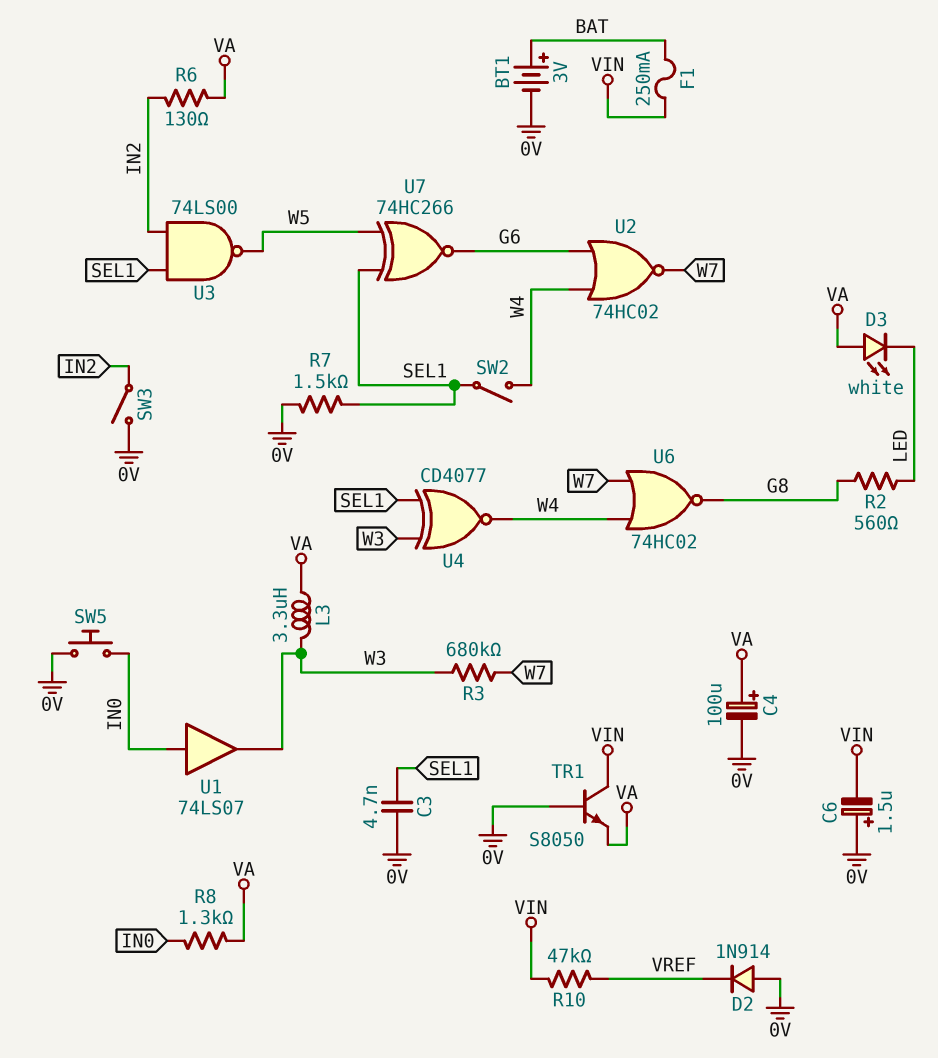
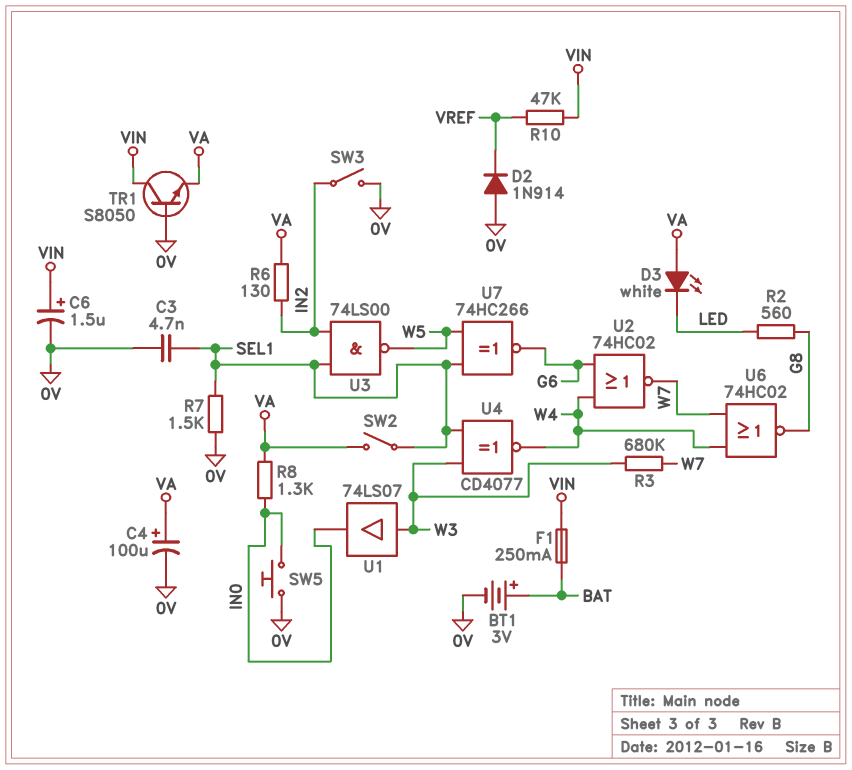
C6: 1.5uF (plus 0V, minus VIN) -> 1.5uF (plus VIN, minus 0V)
L3: 3.3uH (VA, W3) -> none
SW2: switch (SEL1, W4) -> switch (SEL1, VA)
U1: buffer 74LS07 (in IN0, out W3) -> buffer 74LS07 (in W3, out IN0)

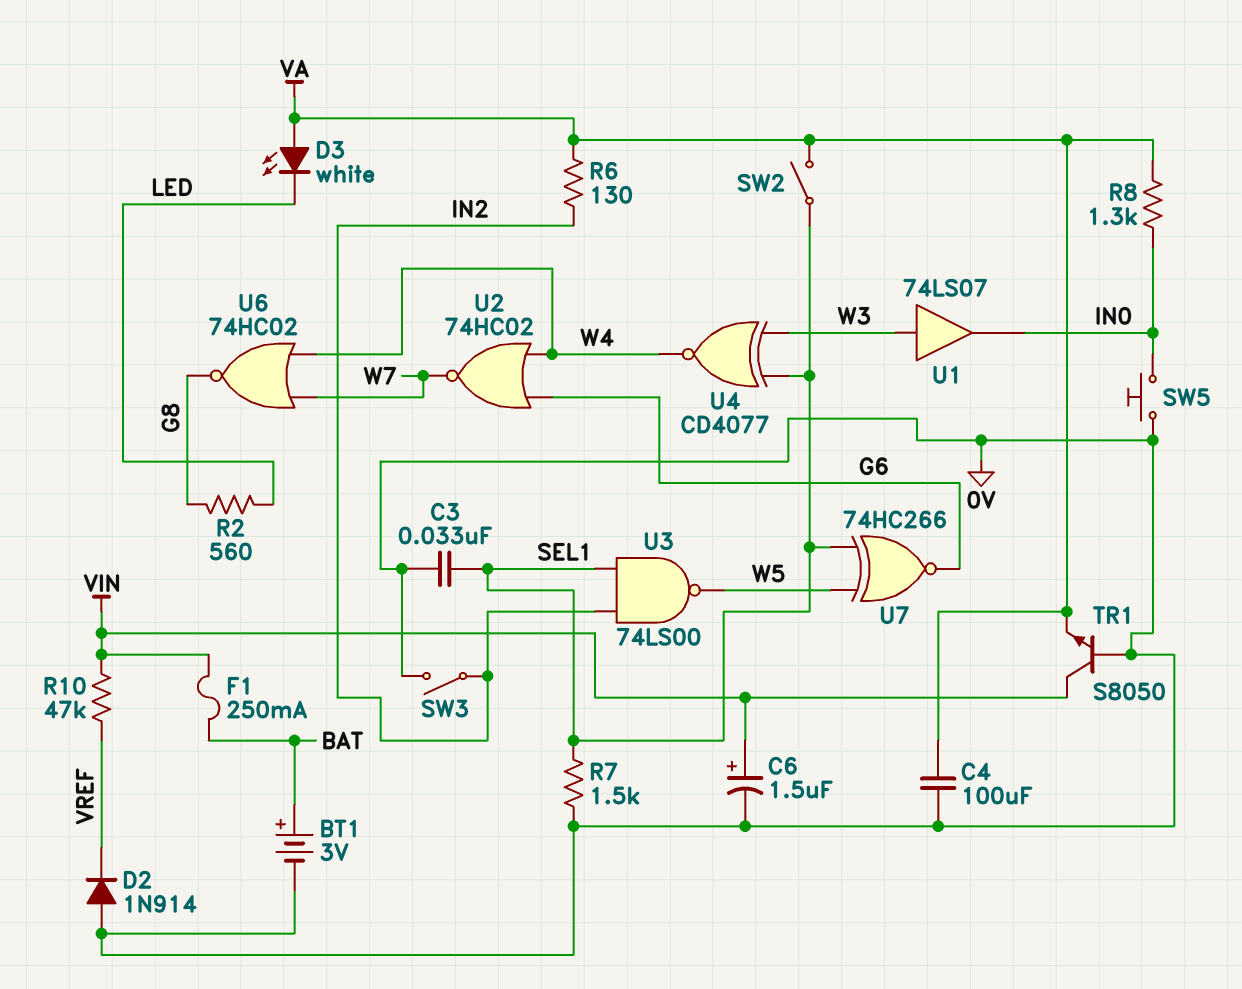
C3: 4.7nF (0V, SEL1) -> 33nF (0V, SEL1)
C4: 100uF (plus VA, minus 0V) -> 100uF (0V, VA)
R3: 680k (W3, W7) -> none

